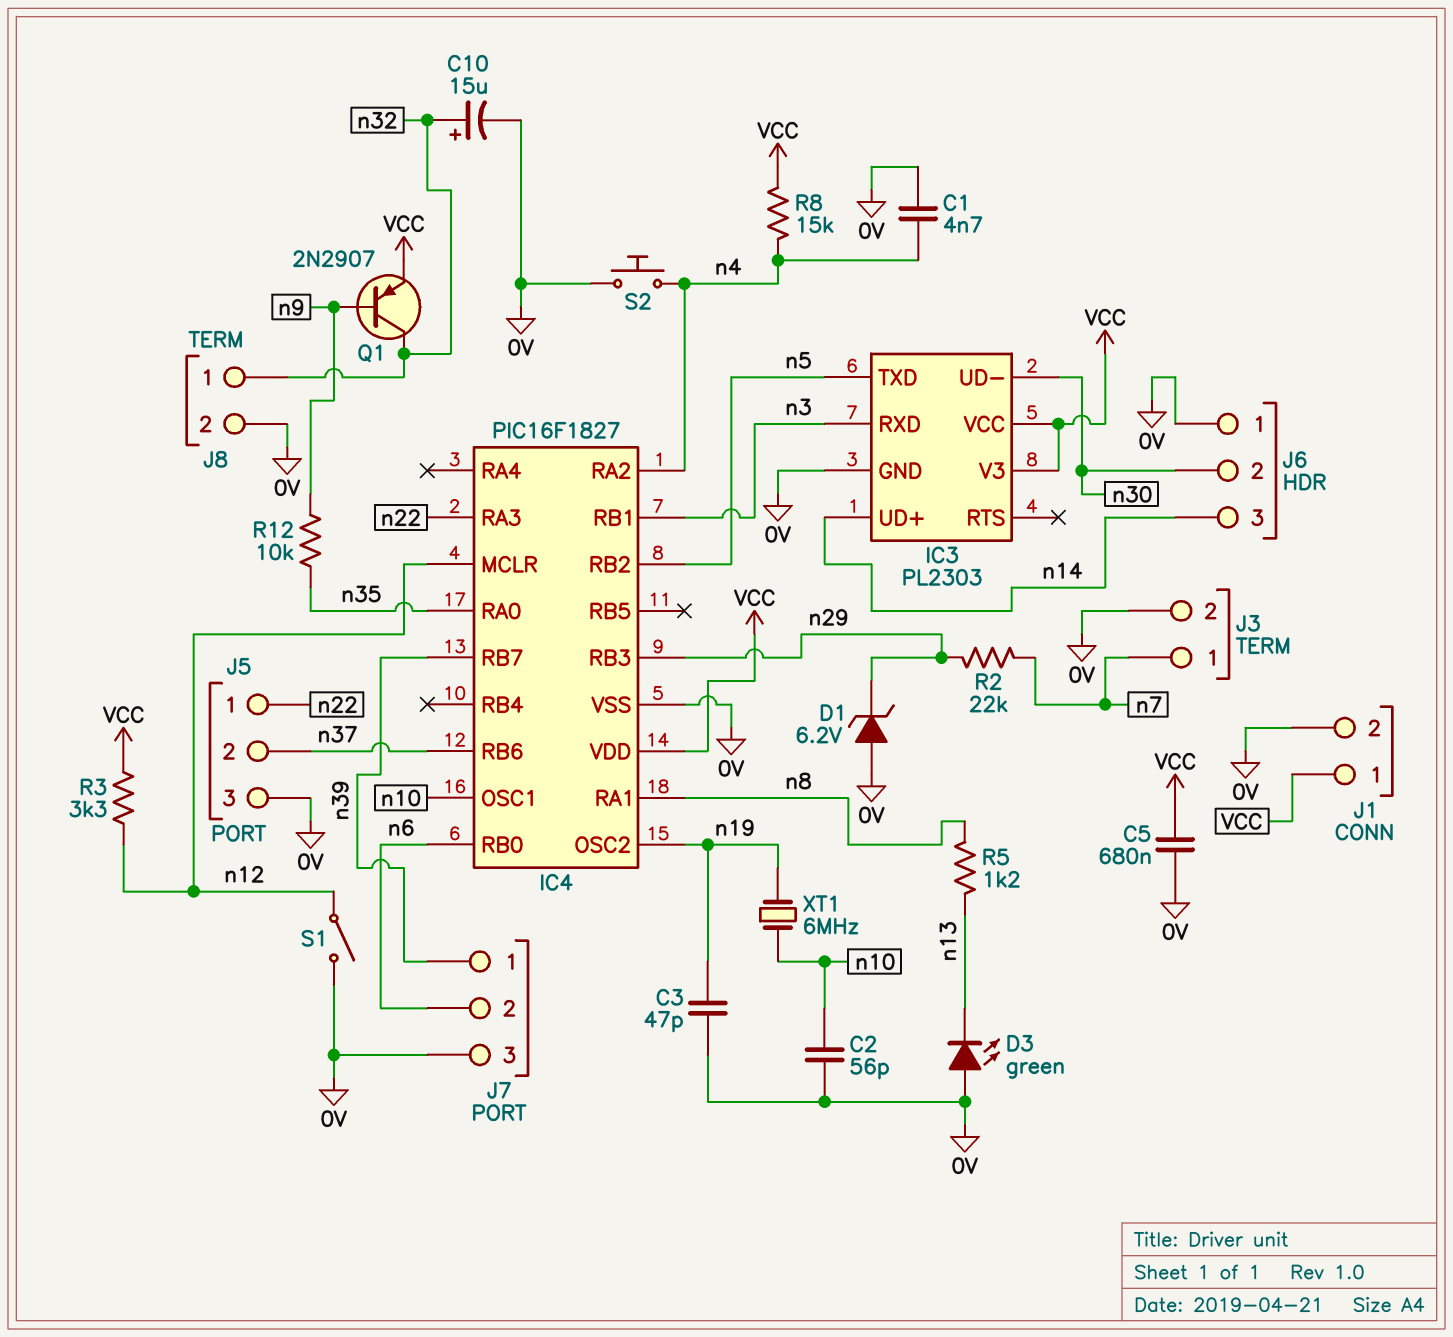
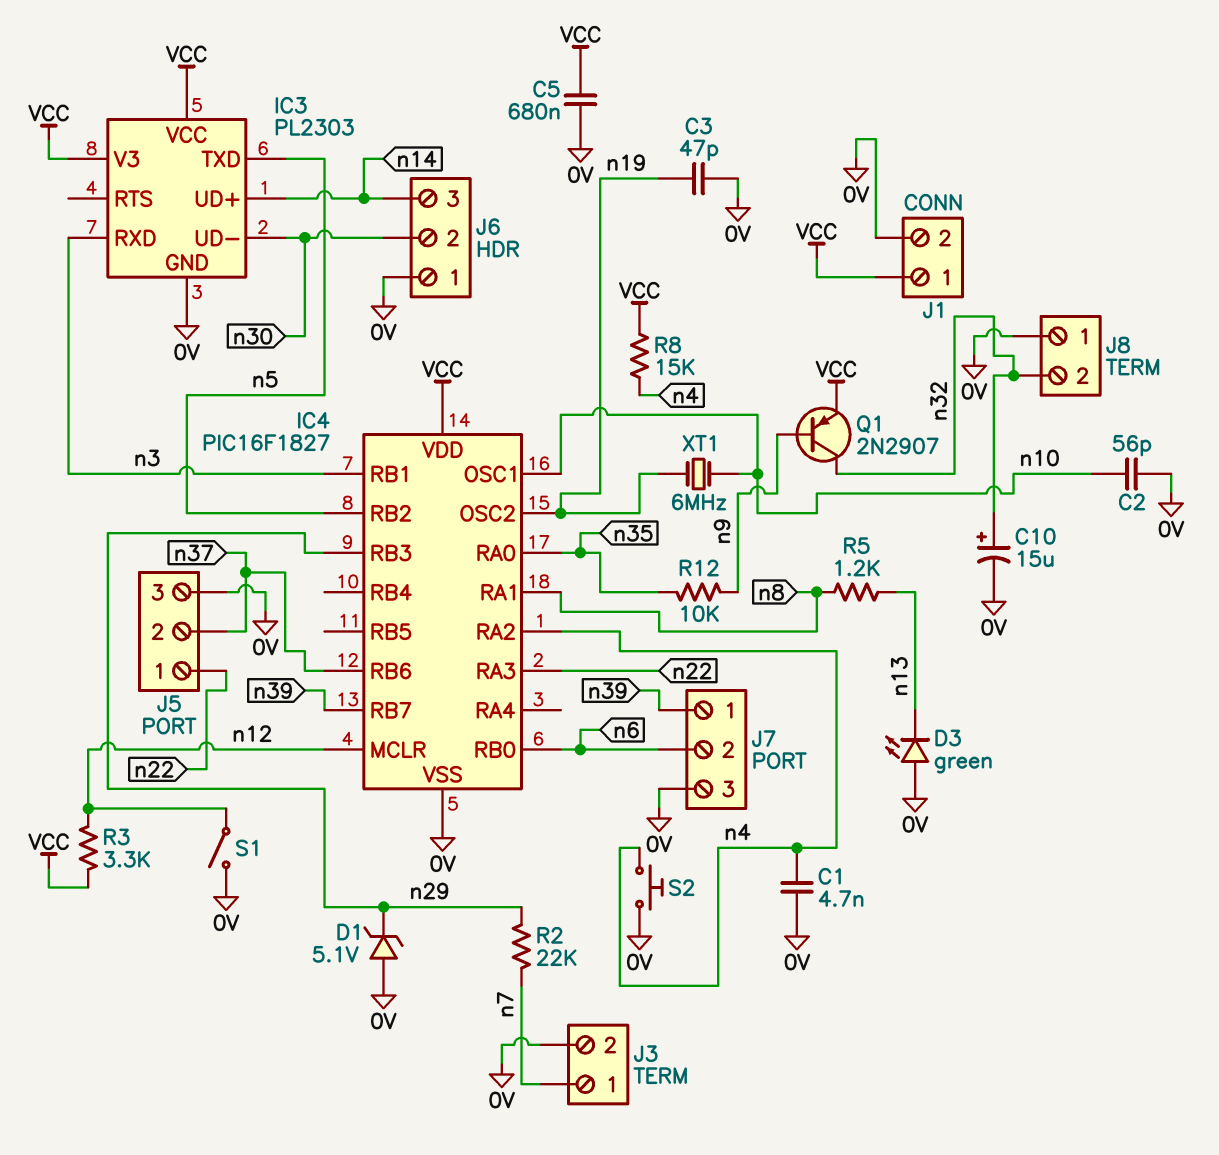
D1: zener 6.2V (A 0V, K n29) -> zener 5.1V (A 0V, K n29)
J8 pin 1: n32 -> 0V
J8 pin 2: 0V -> n32

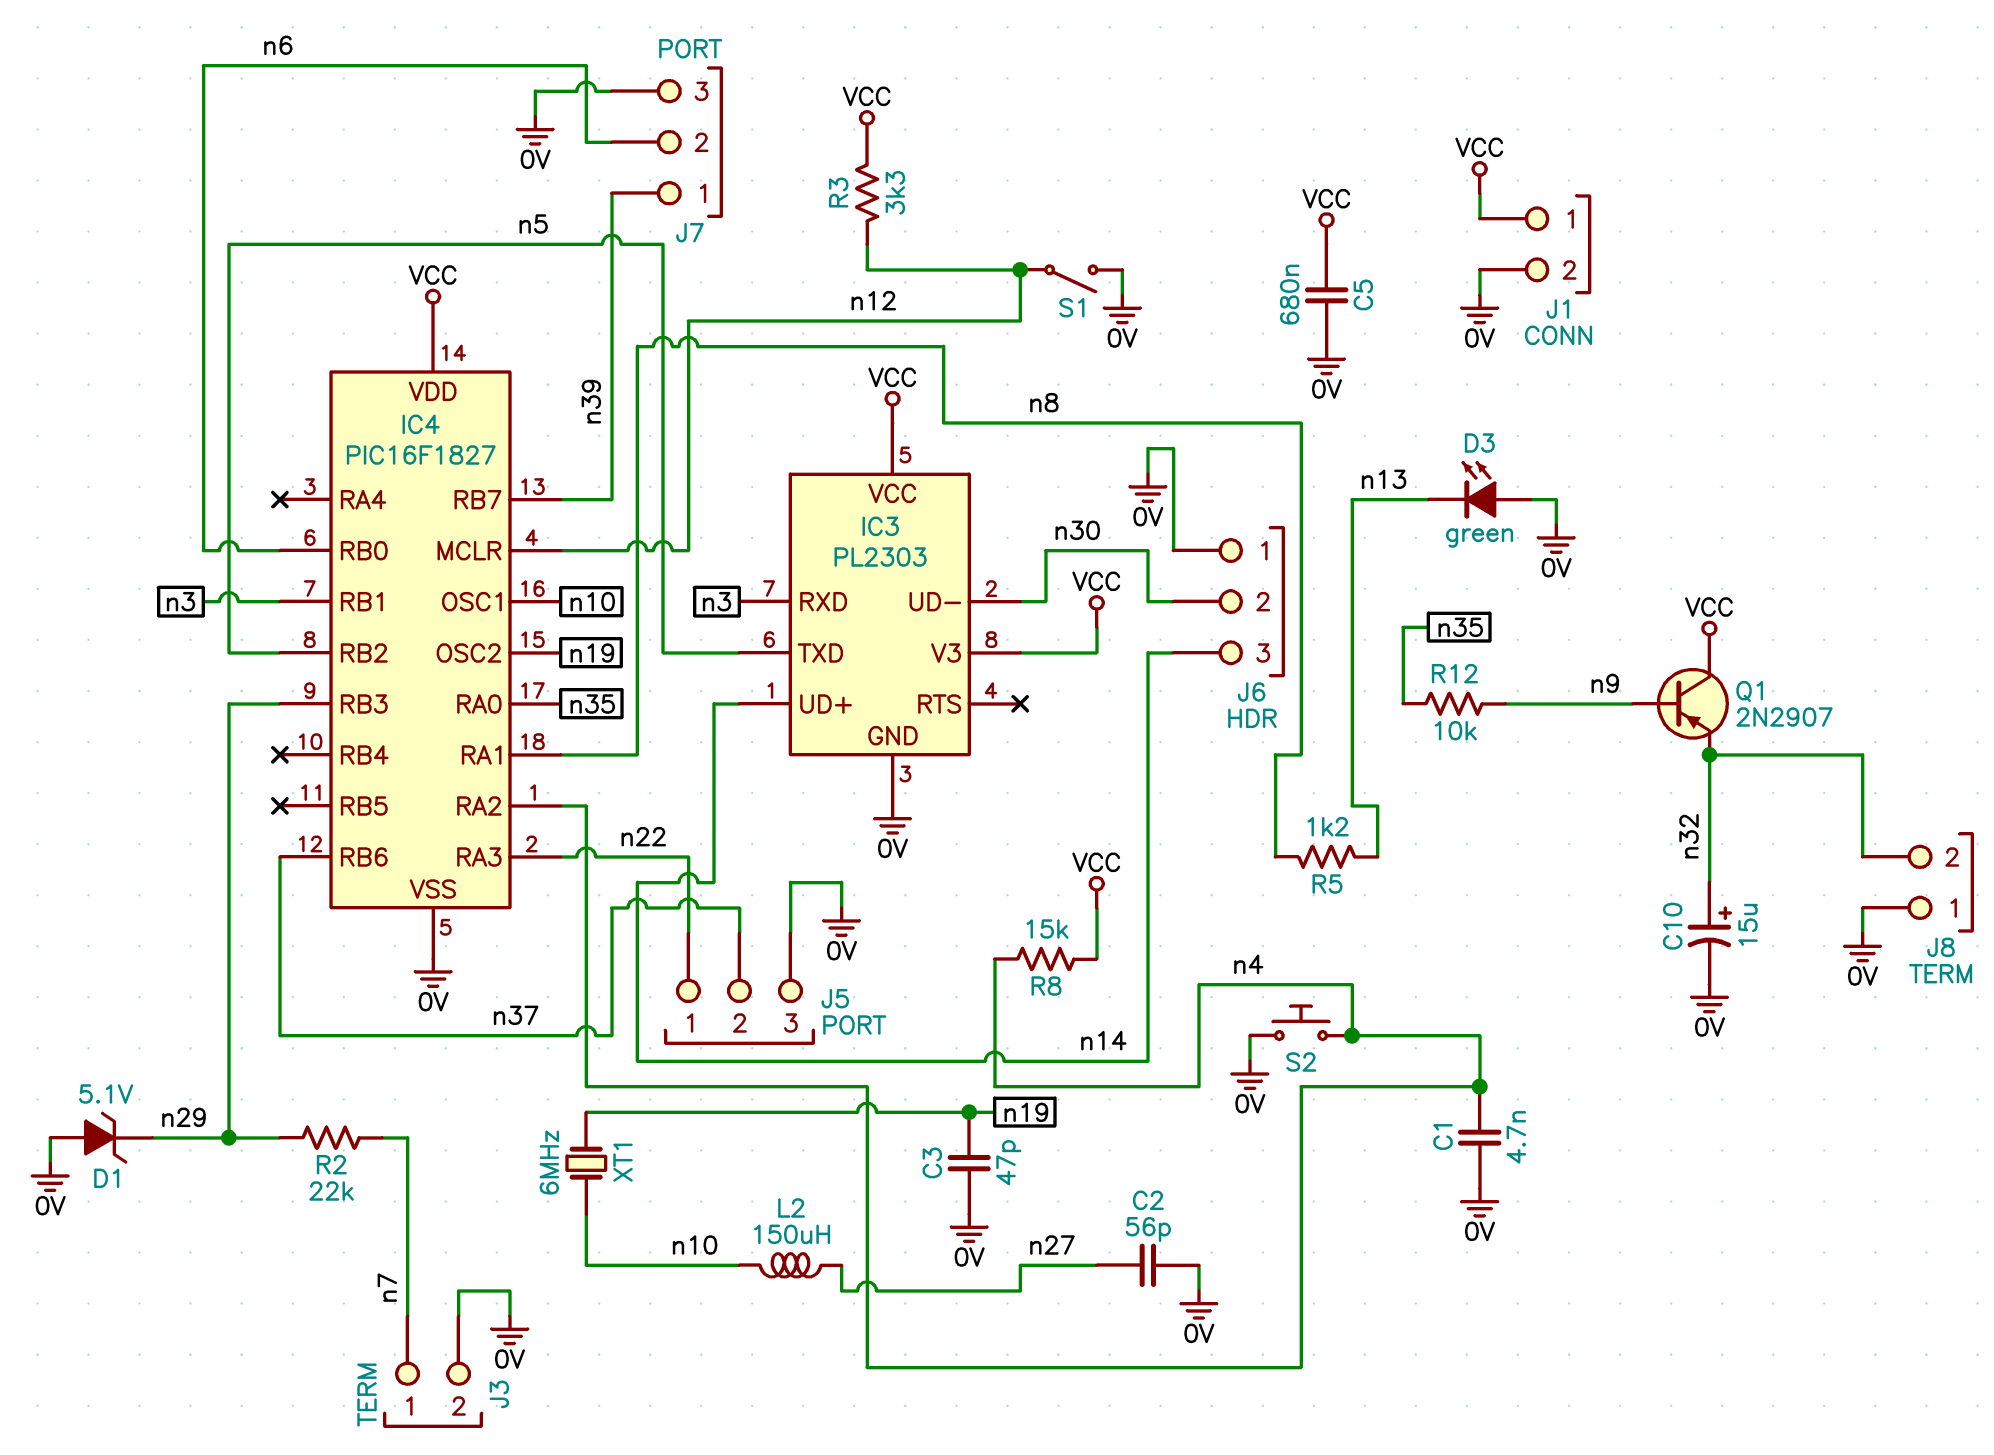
C2: 56pF (0V, n10) -> 56pF (0V, n27)
L2: none -> 150uH (n10, n27)
Q1: PNP 2N2907 (B n9, C n32, E VCC) -> PNP 2N2907 (B n9, C VCC, E n32)

